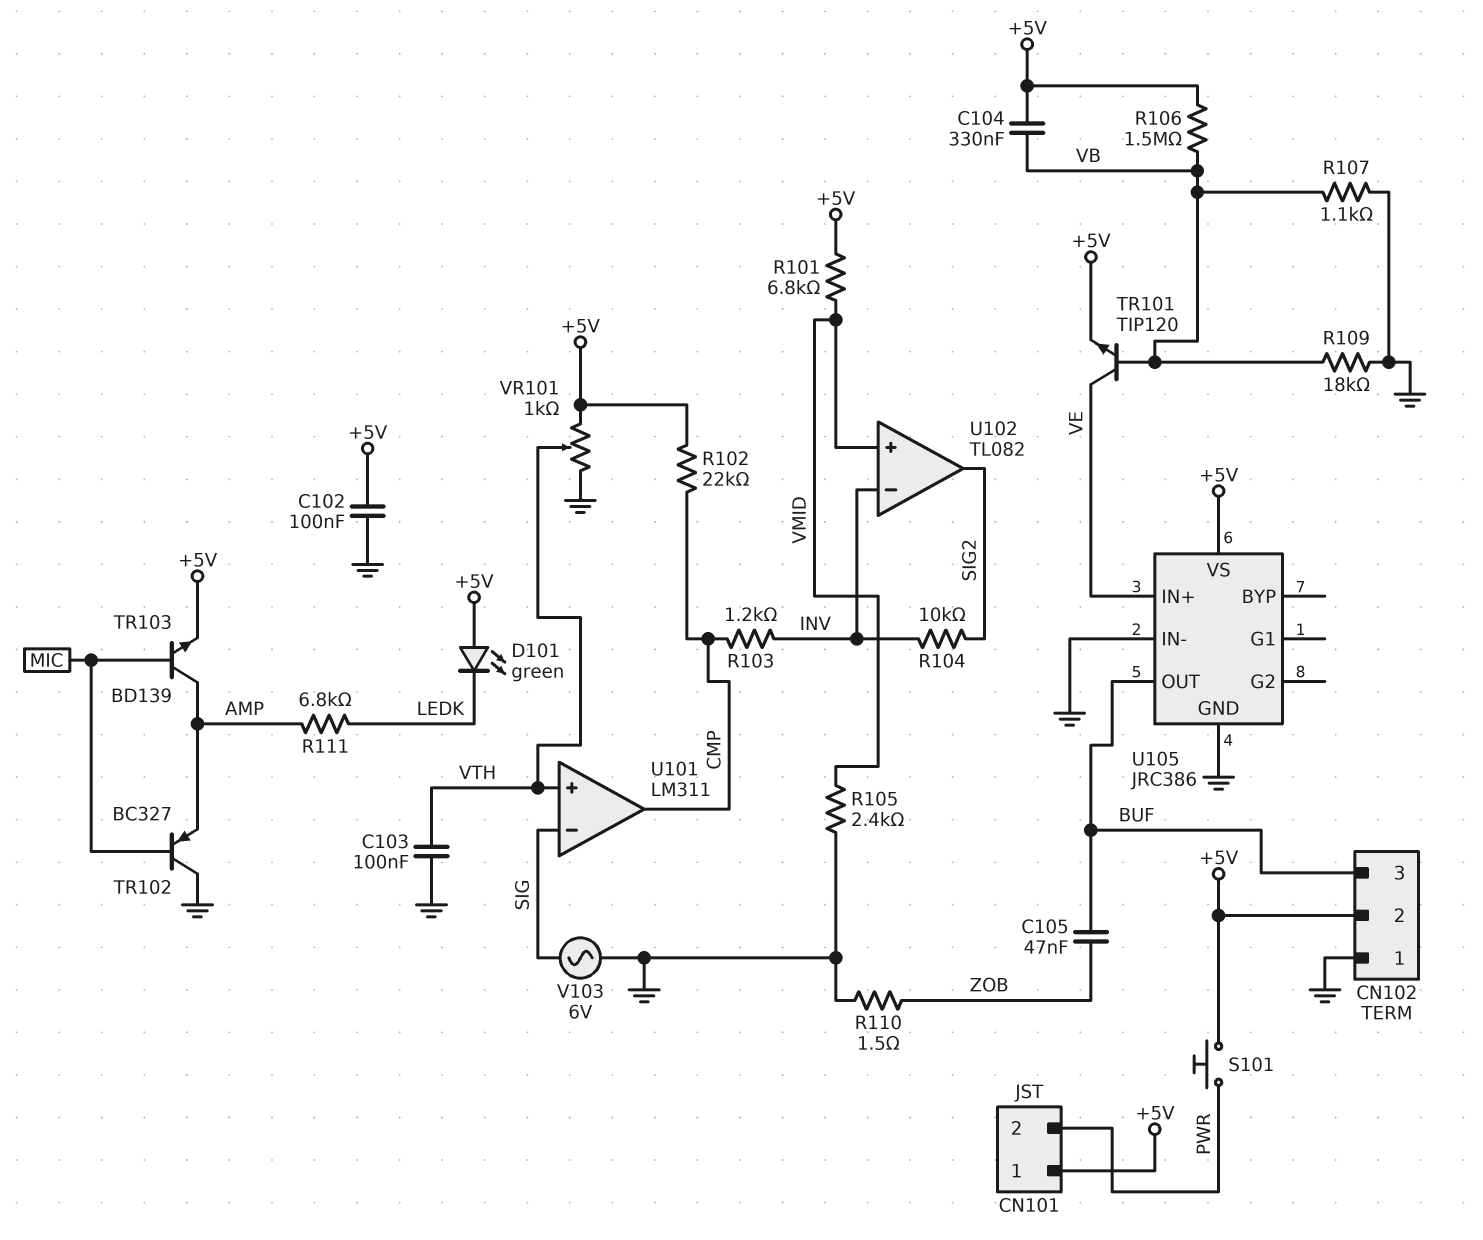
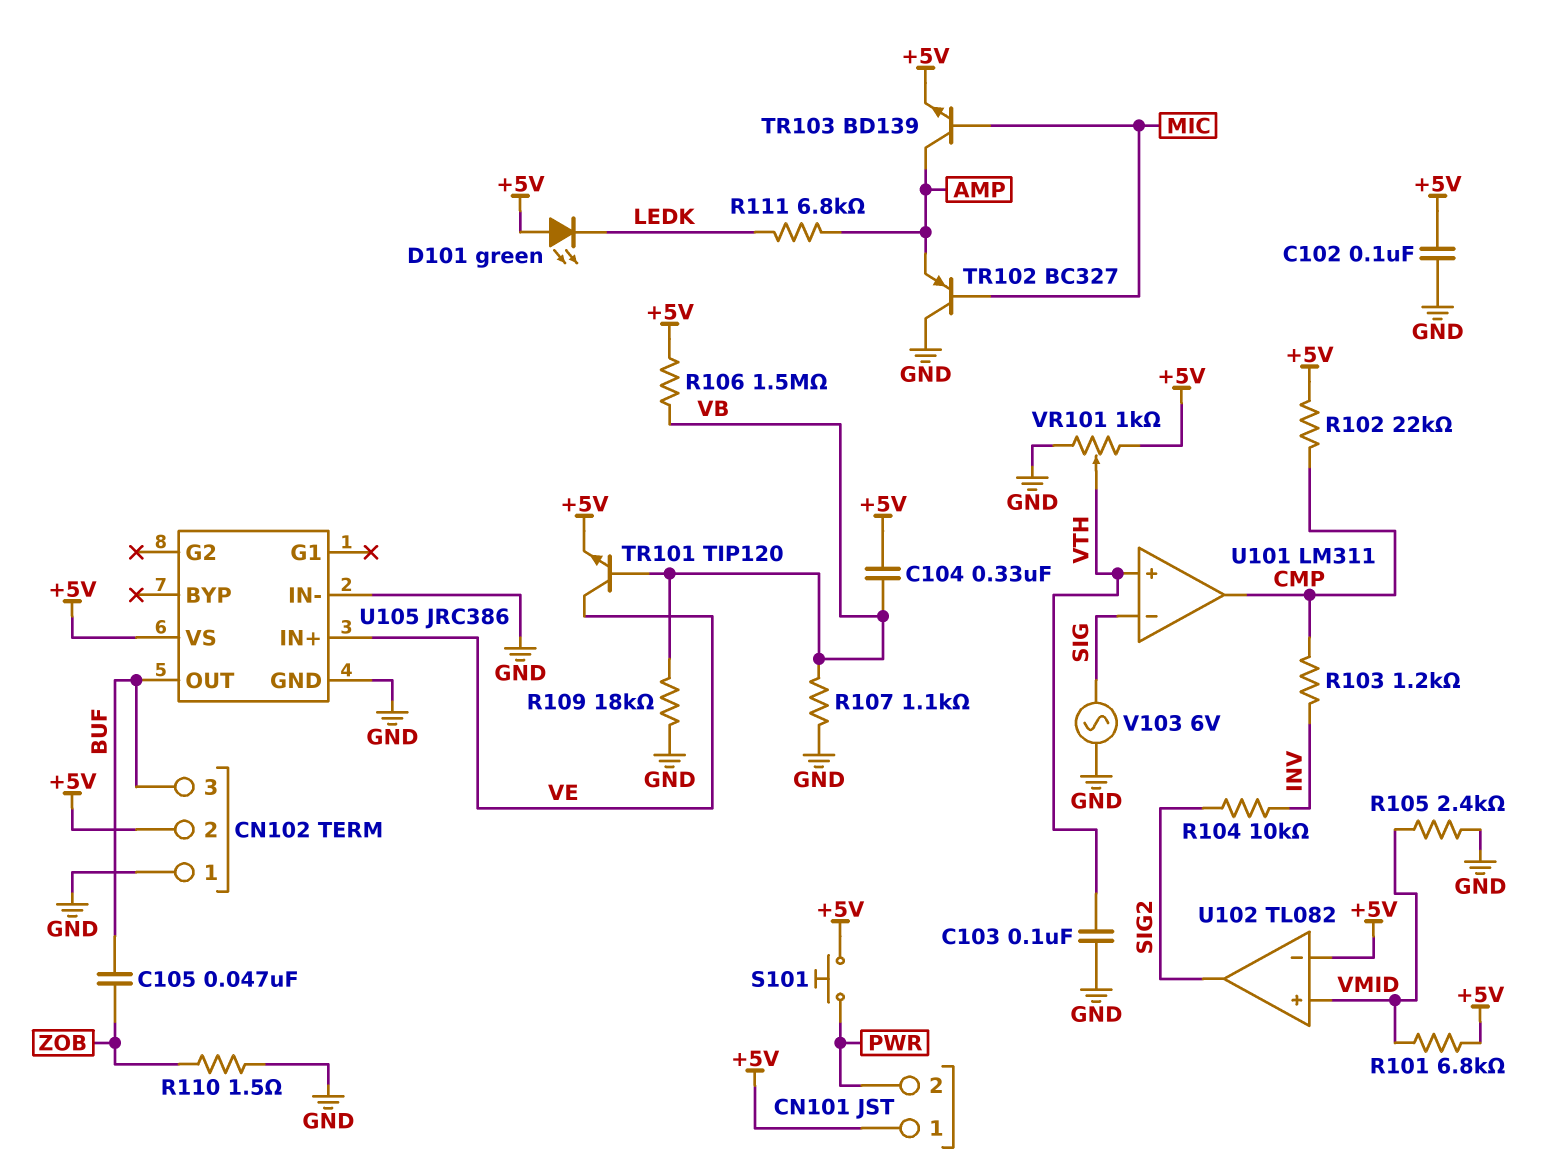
U102 pin in-: INV -> +5V

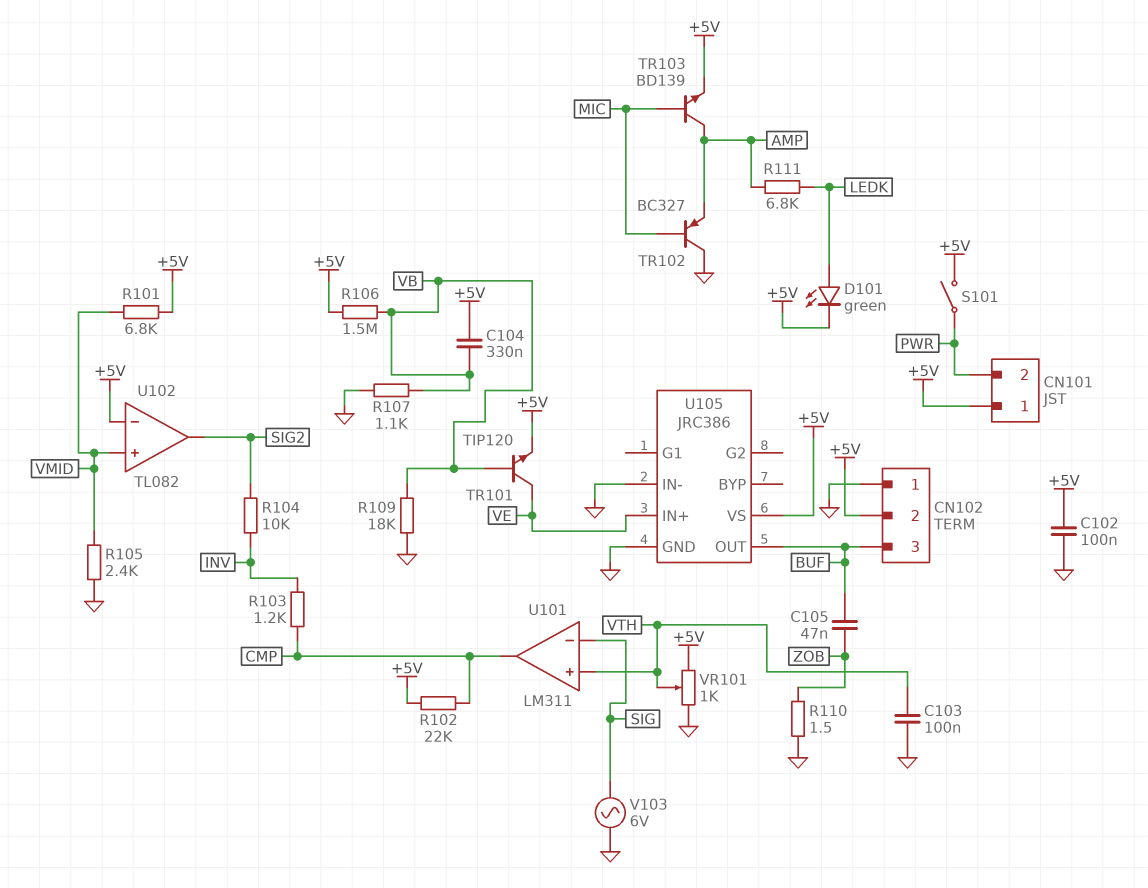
D101: LED green (A +5V, K LEDK) -> LED green (A LEDK, K +5V)
S101: button (+5V, PWR) -> switch (+5V, PWR)

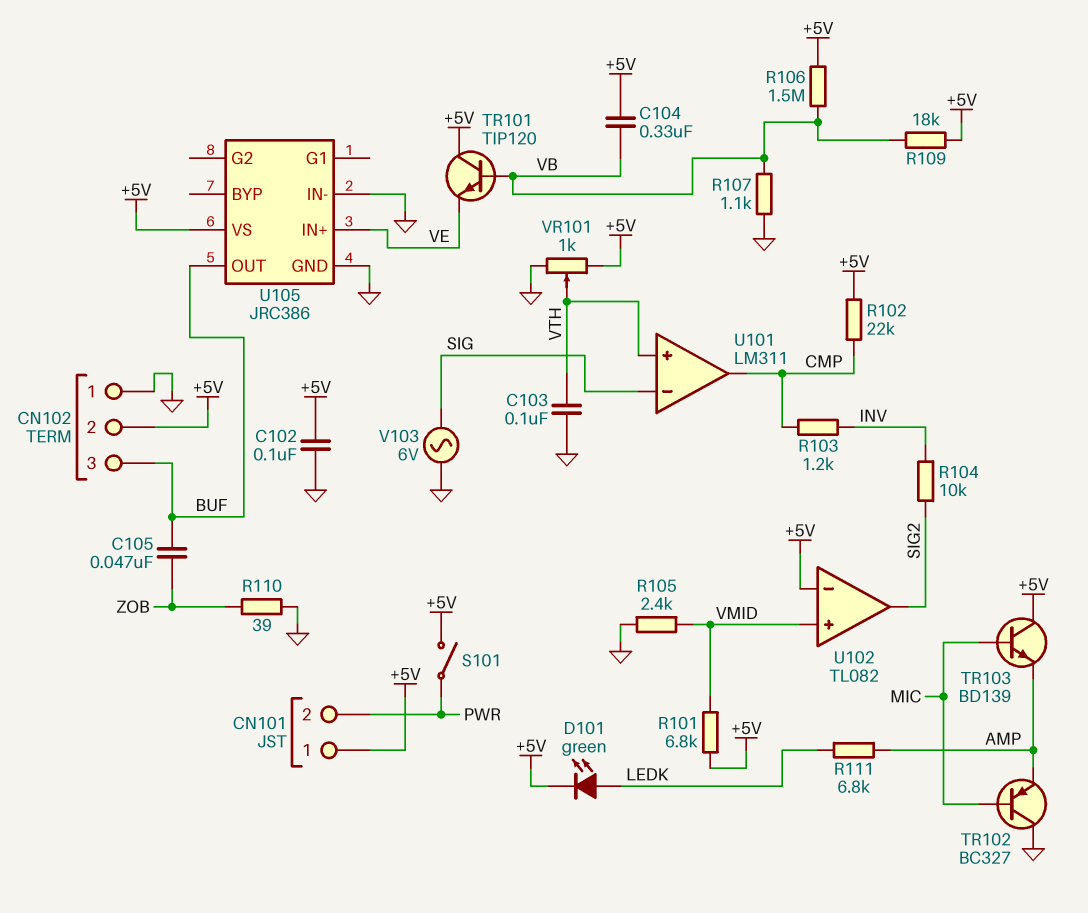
R109: 18k (GND, VB) -> 18k (+5V, VB)
R110: 1.5 (GND, ZOB) -> 39 (GND, ZOB)
TR101: NPN TIP120 (B VB, C VE, E +5V) -> NPN TIP120 (B VB, C +5V, E VE)
TR103: NPN BD139 (B MIC, C AMP, E +5V) -> NPN BD139 (B MIC, C +5V, E AMP)

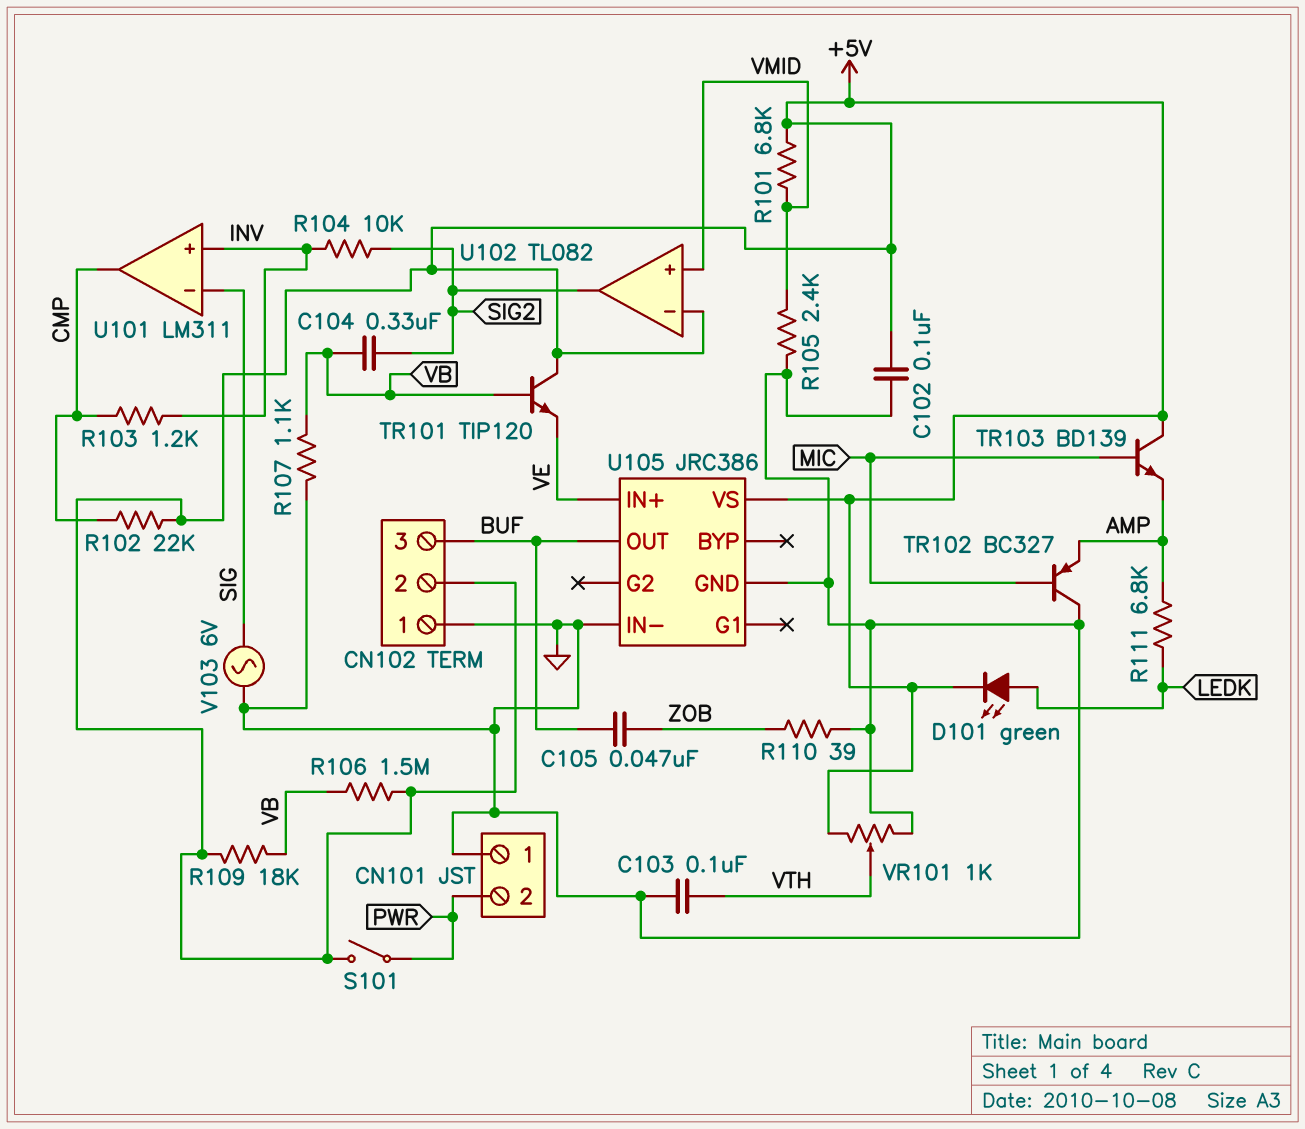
C104: 330nF (+5V, VB) -> 330nF (SIG2, VB)
CN101 pin 1: +5V -> GND
U101 pin in+: VTH -> INV

